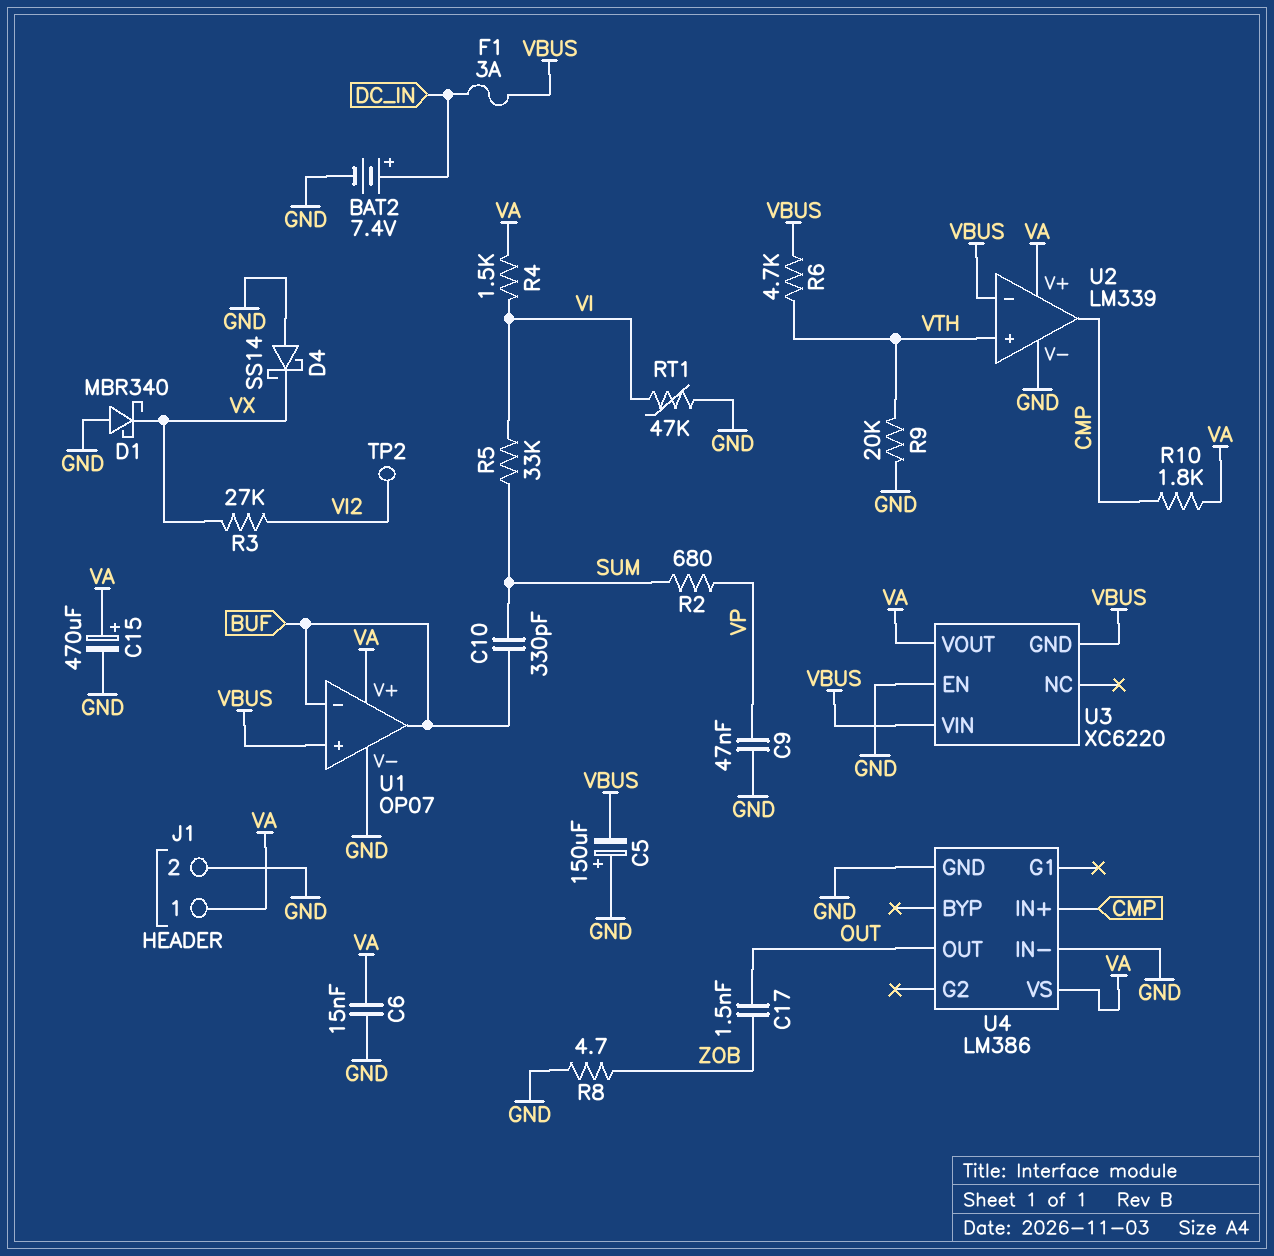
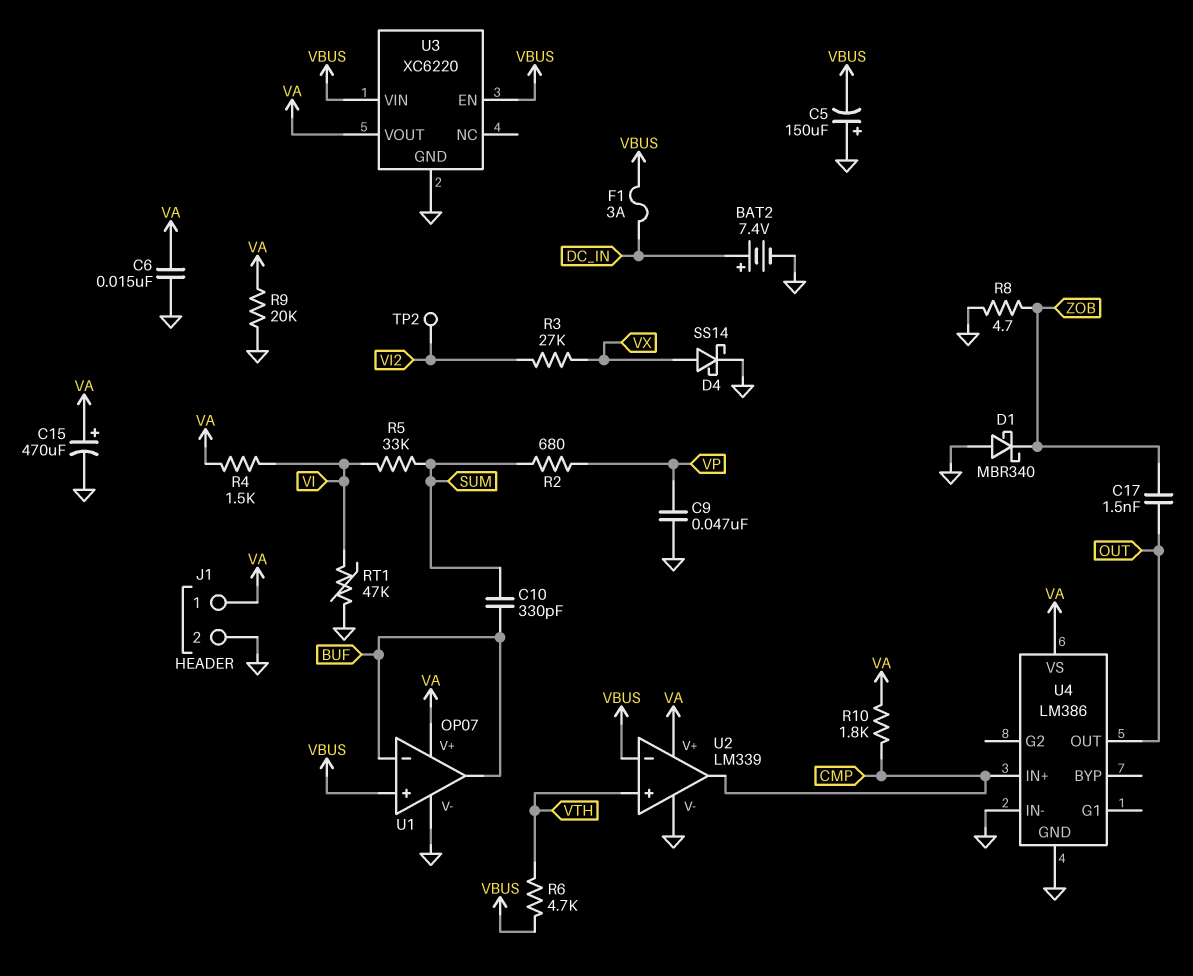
D1: schottky MBR340 (A GND, K VX) -> schottky MBR340 (A GND, K ZOB)
D4: schottky SS14 (A GND, K VX) -> schottky SS14 (A VX, K GND)
R9: 20k (GND, VTH) -> 20k (GND, VA)
U3 pin EN: GND -> VBUS
U3 pin GND: VBUS -> GND

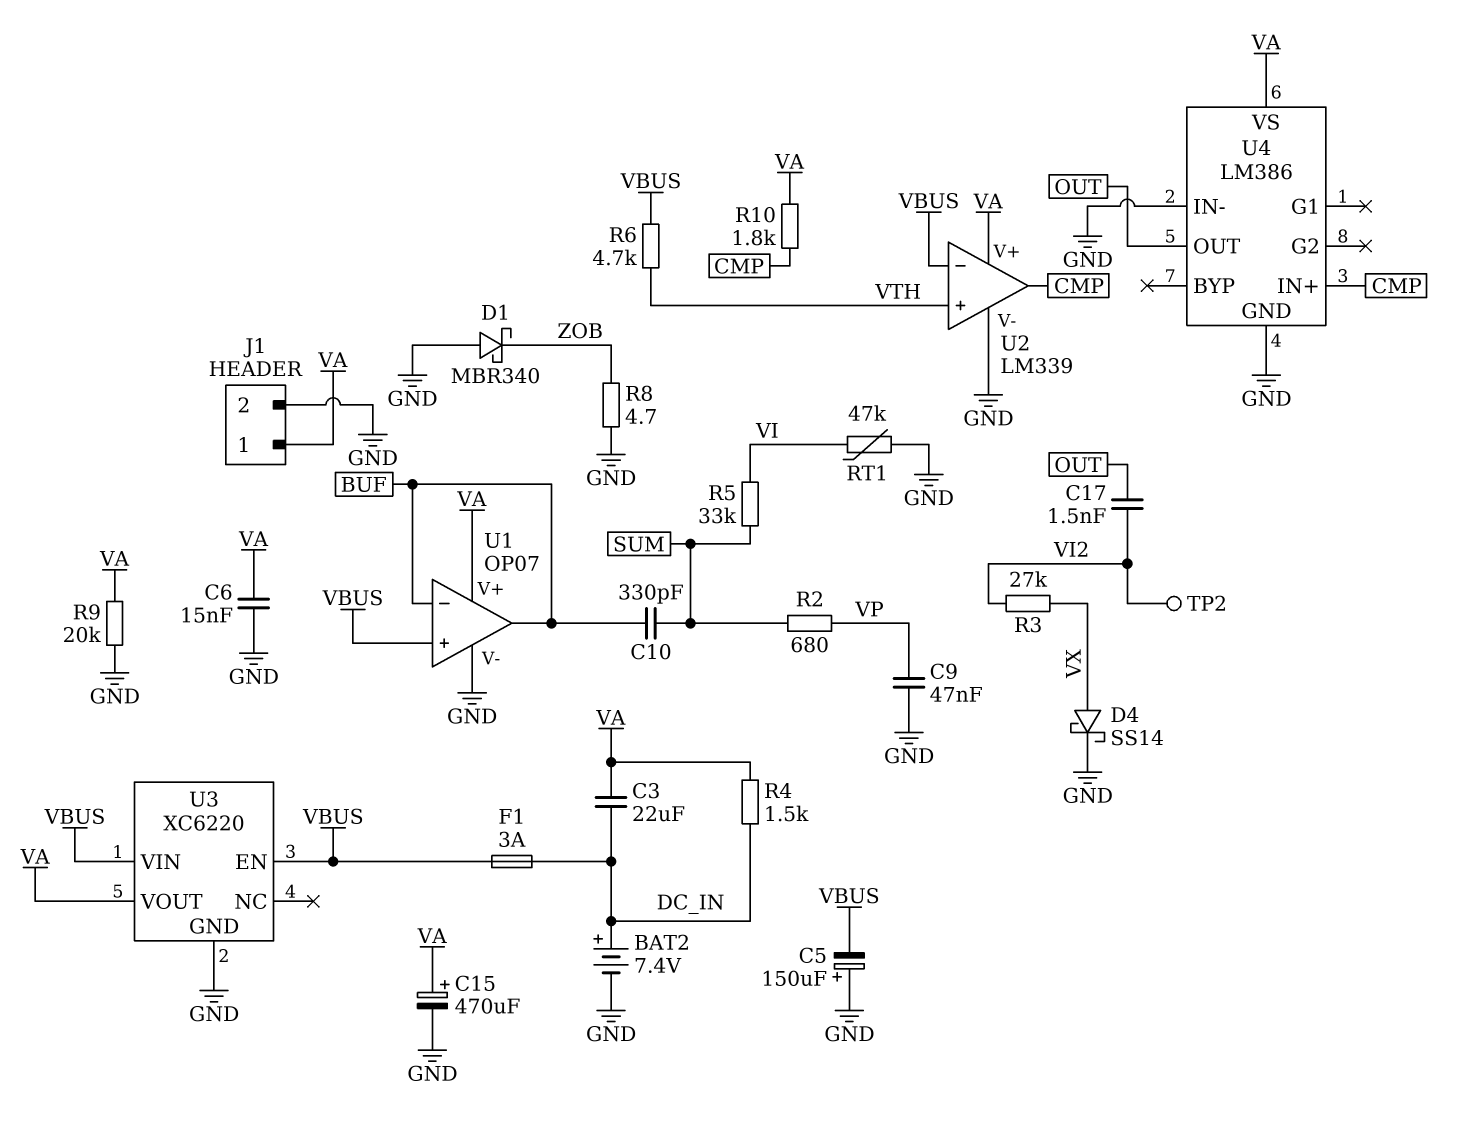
C3: none -> 22uF (DC_IN, VA)
C17: 1.5nF (OUT, ZOB) -> 1.5nF (OUT, VI2)
R4: 1.5k (VA, VI) -> 1.5k (DC_IN, VA)

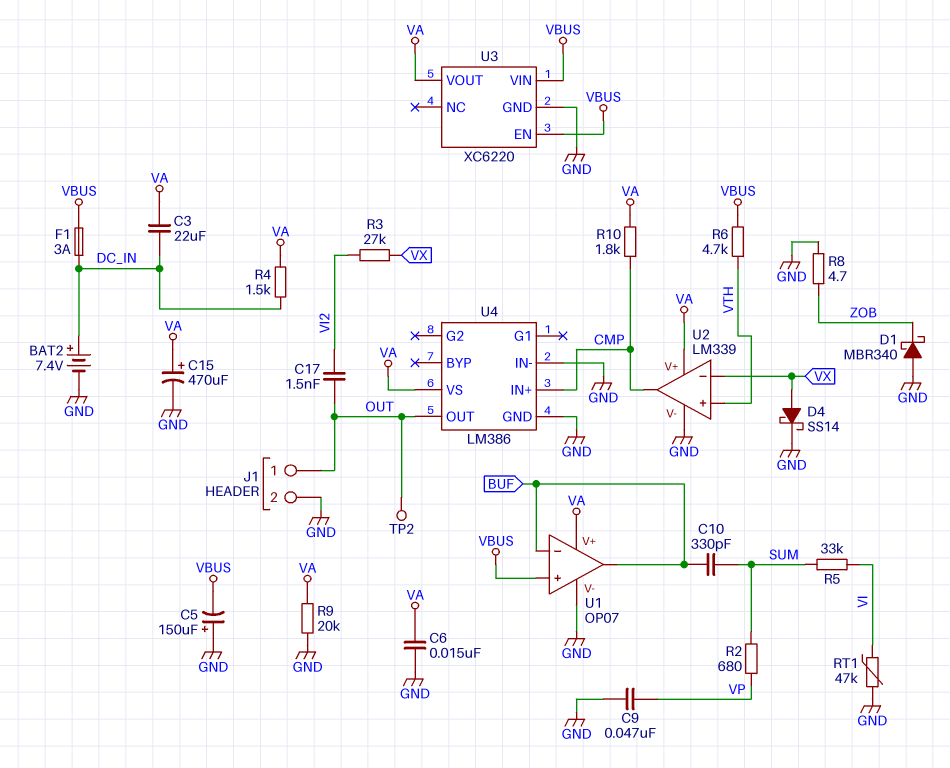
J1 pin 1: VA -> OUT
TP2: test point (VI2) -> test point (OUT)
U2 pin in-: VBUS -> VX

